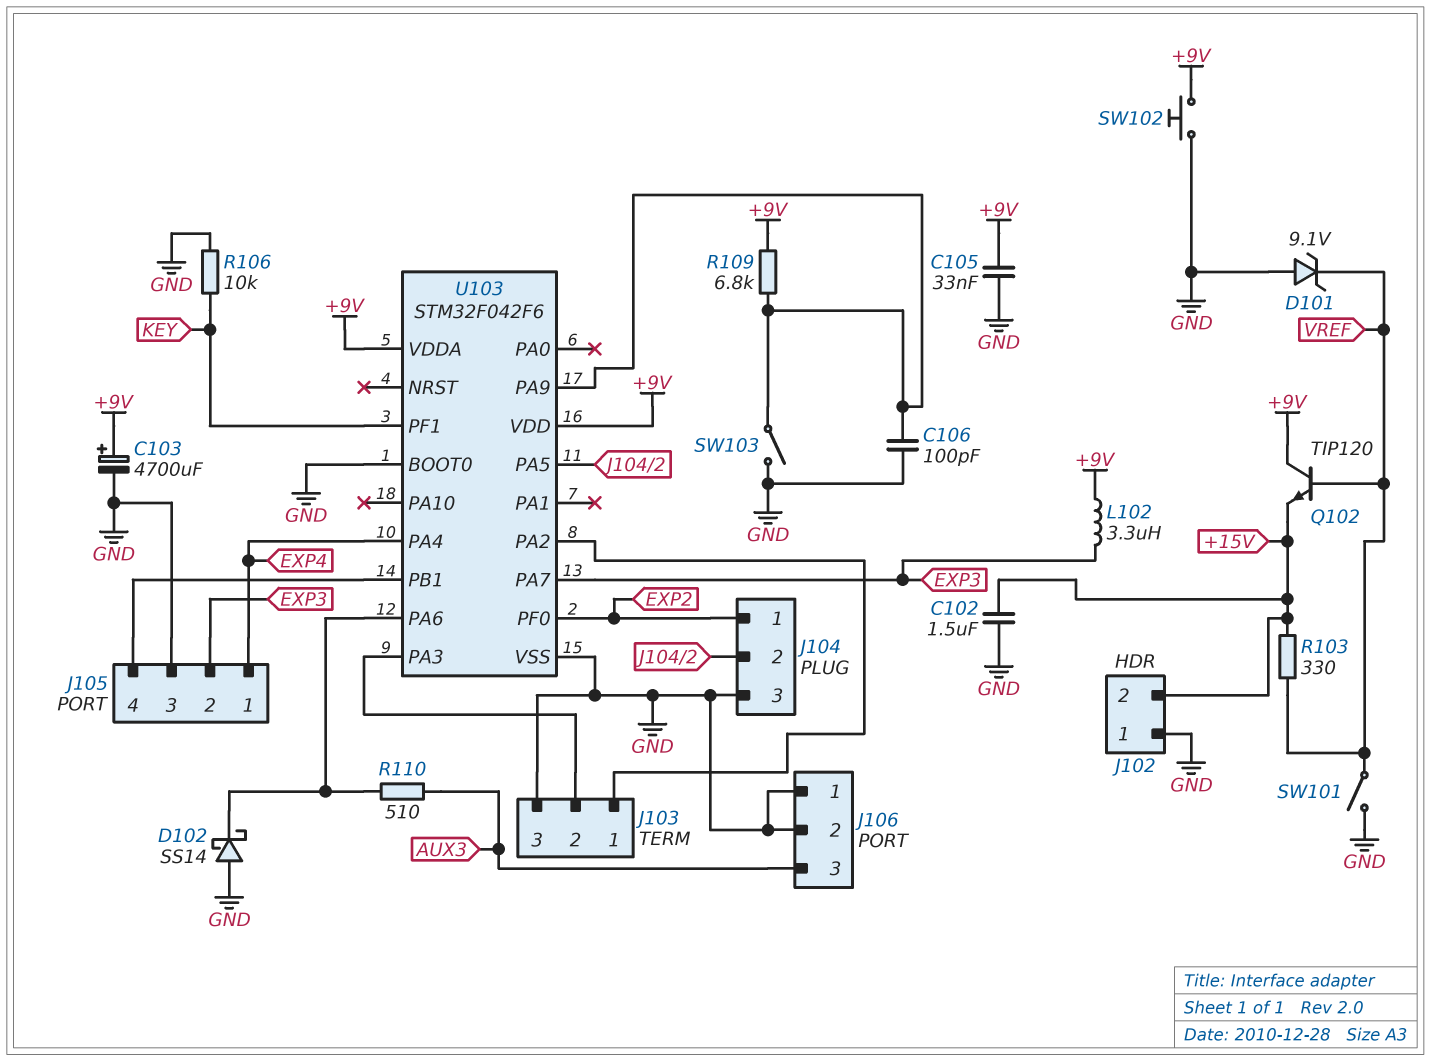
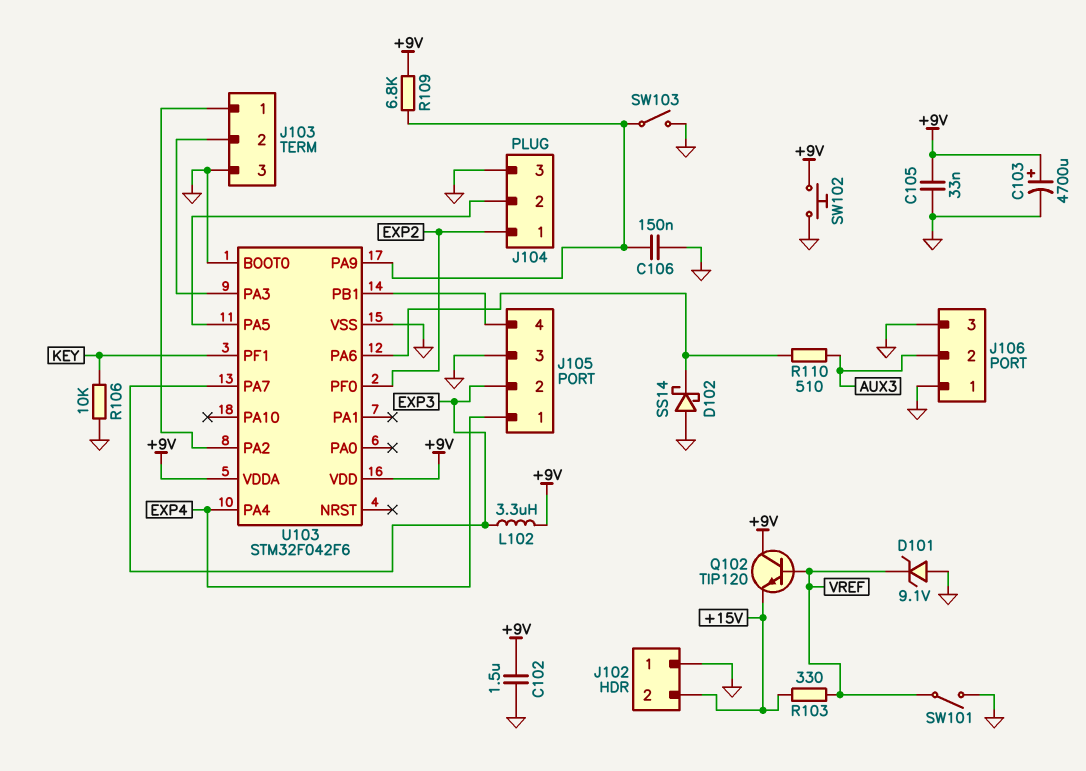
C102: 1.5uF (+15V, GND) -> 1.5uF (+9V, GND)
C106: 100pF (GND, U103/PA9) -> 150nF (GND, U103/PA9)
J106 pin 2: GND -> AUX3
J106 pin 3: AUX3 -> GND

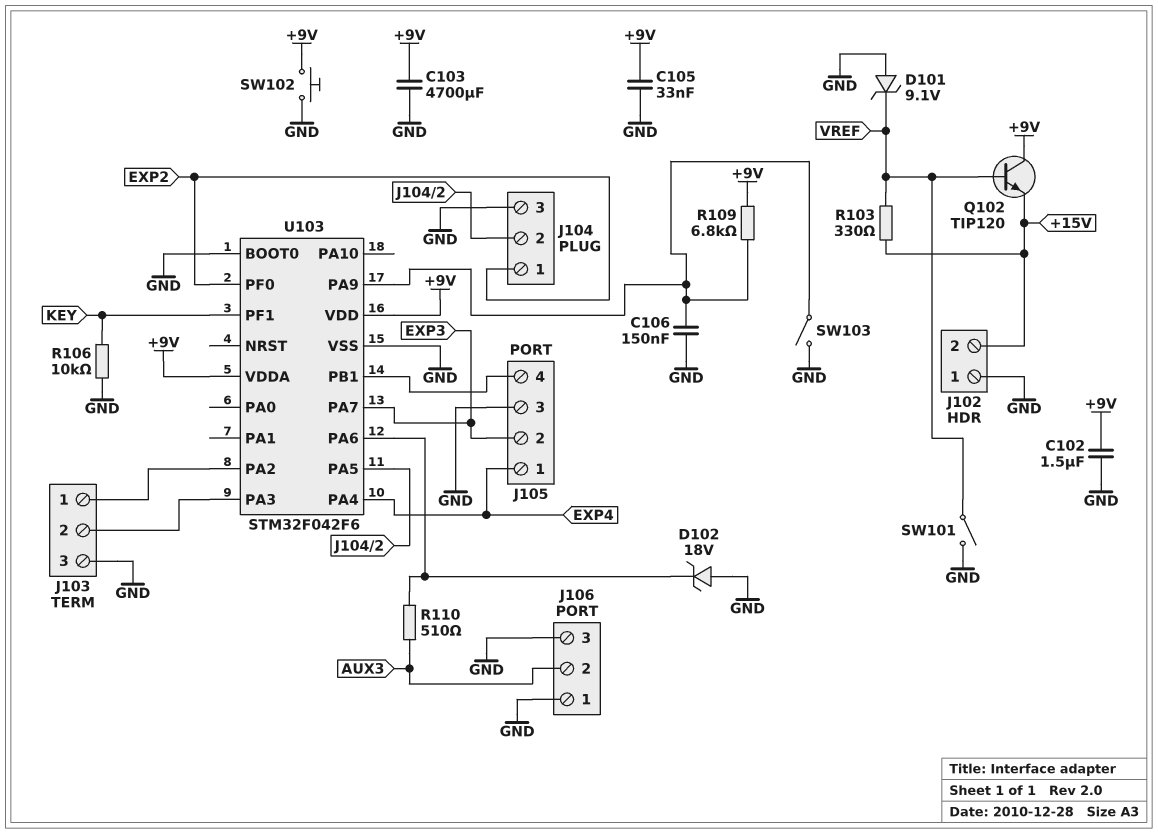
C103: 4700uF (plus +9V, minus GND) -> 4700uF (+9V, GND)
D102: schottky SS14 (A GND, K U103/PA6) -> zener 18V (A GND, K U103/PA6)
L102: 3.3uH (+9V, EXP3) -> none

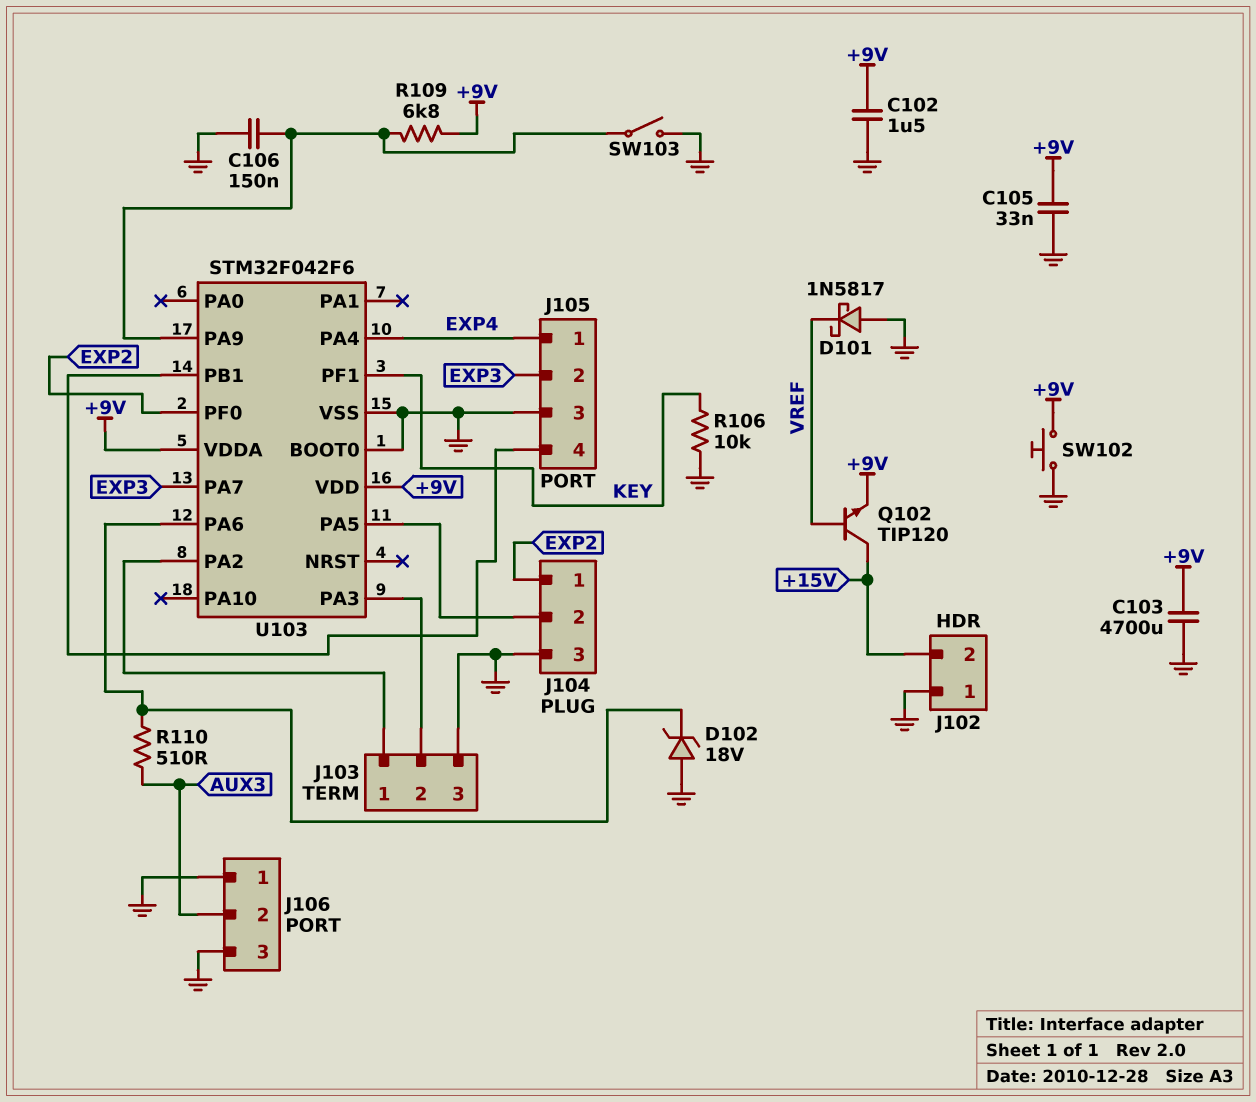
D101: zener 9.1V (A GND, K VREF) -> schottky 1N5817 (A GND, K VREF)
Q102: NPN TIP120 (B VREF, C +9V, E +15V) -> NPN TIP120 (B VREF, C +15V, E +9V)
R103: 330 (+15V, VREF) -> none
SW101: switch (GND, VREF) -> none

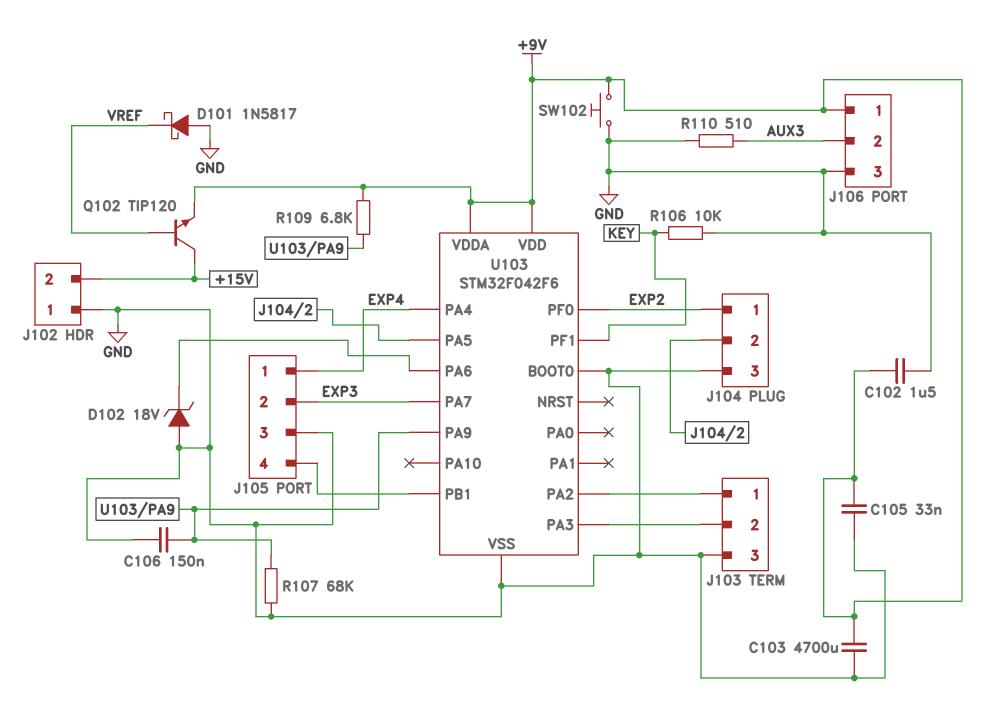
J106 pin 1: GND -> +9V
R107: none -> 68k (GND, U103/PA9)
R110: 510 (AUX3, U103/PA6) -> 510 (AUX3, GND)
SW103: switch (GND, U103/PA9) -> none

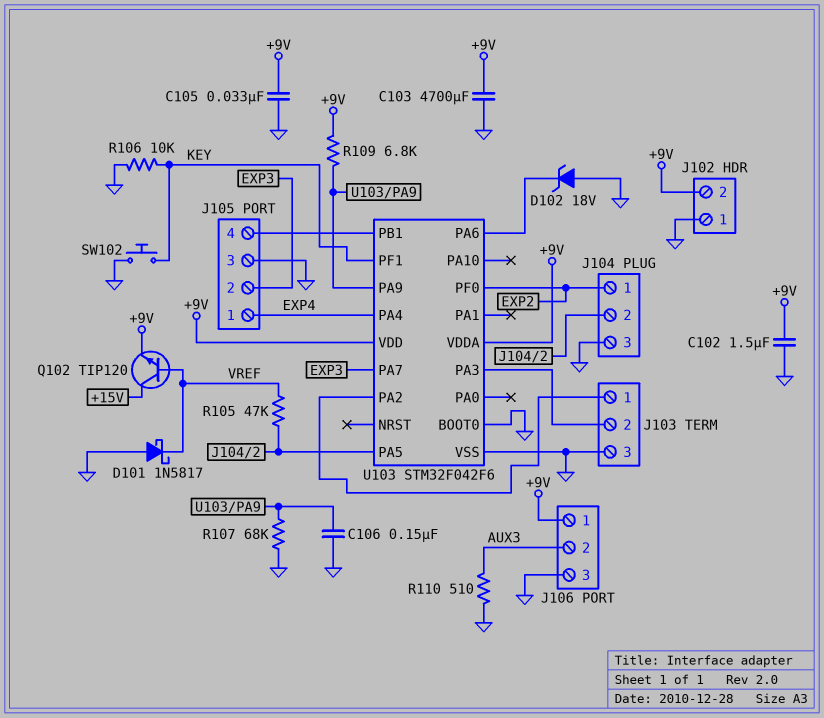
J102 pin 2: +15V -> +9V
R105: none -> 47k (J104/2, VREF)
SW102: button (+9V, GND) -> button (GND, KEY)

